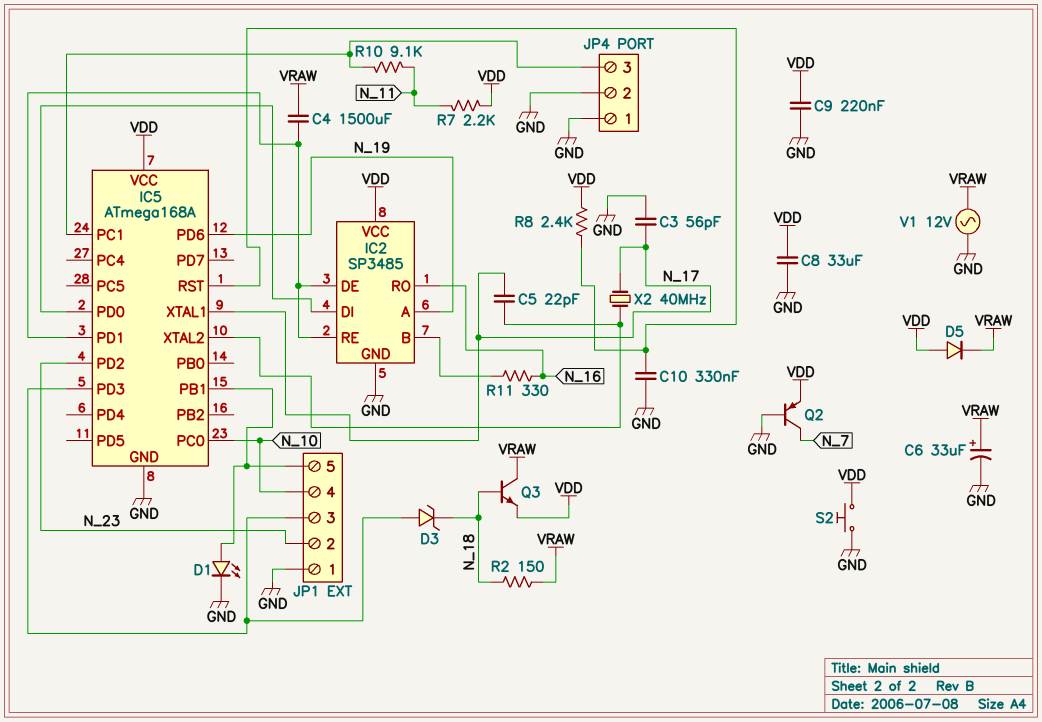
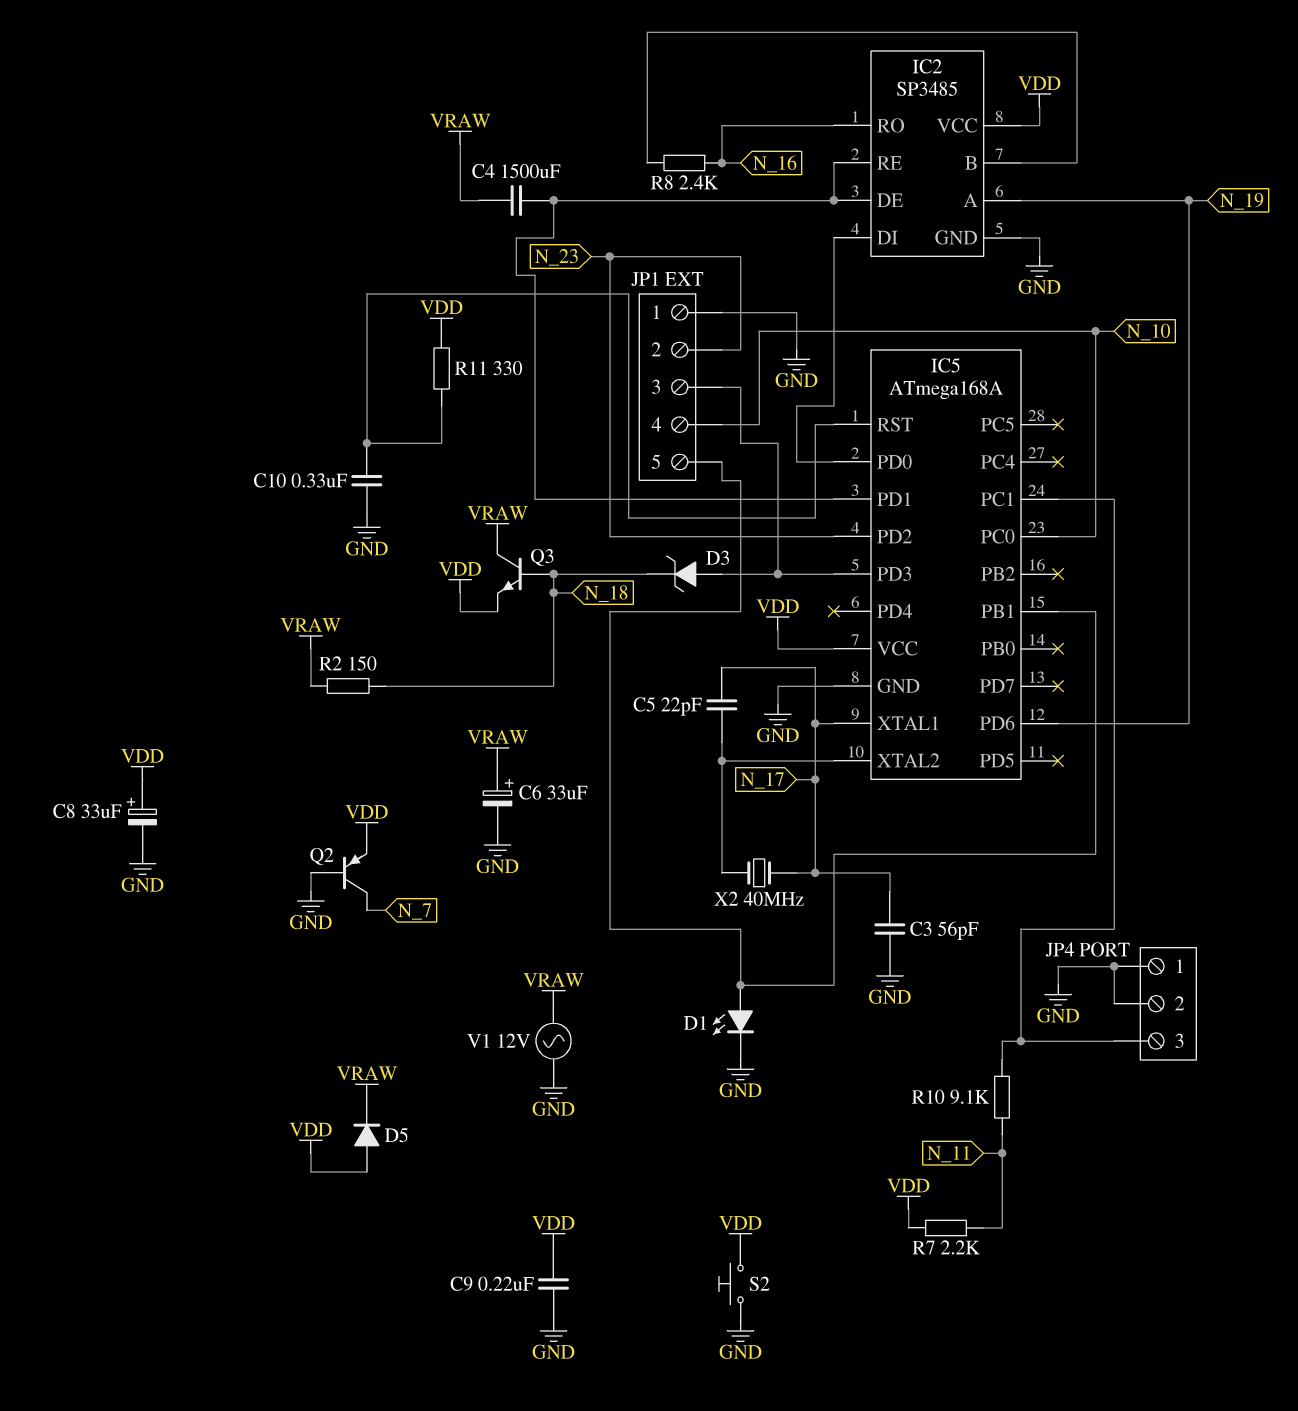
C8: 33uF (GND, VDD) -> 33uF (plus VDD, minus GND)
R8: 2.4k (IC5/RST, VDD) -> 2.4k (IC2/B, N_16)
R11: 330 (IC2/B, N_16) -> 330 (IC5/RST, VDD)

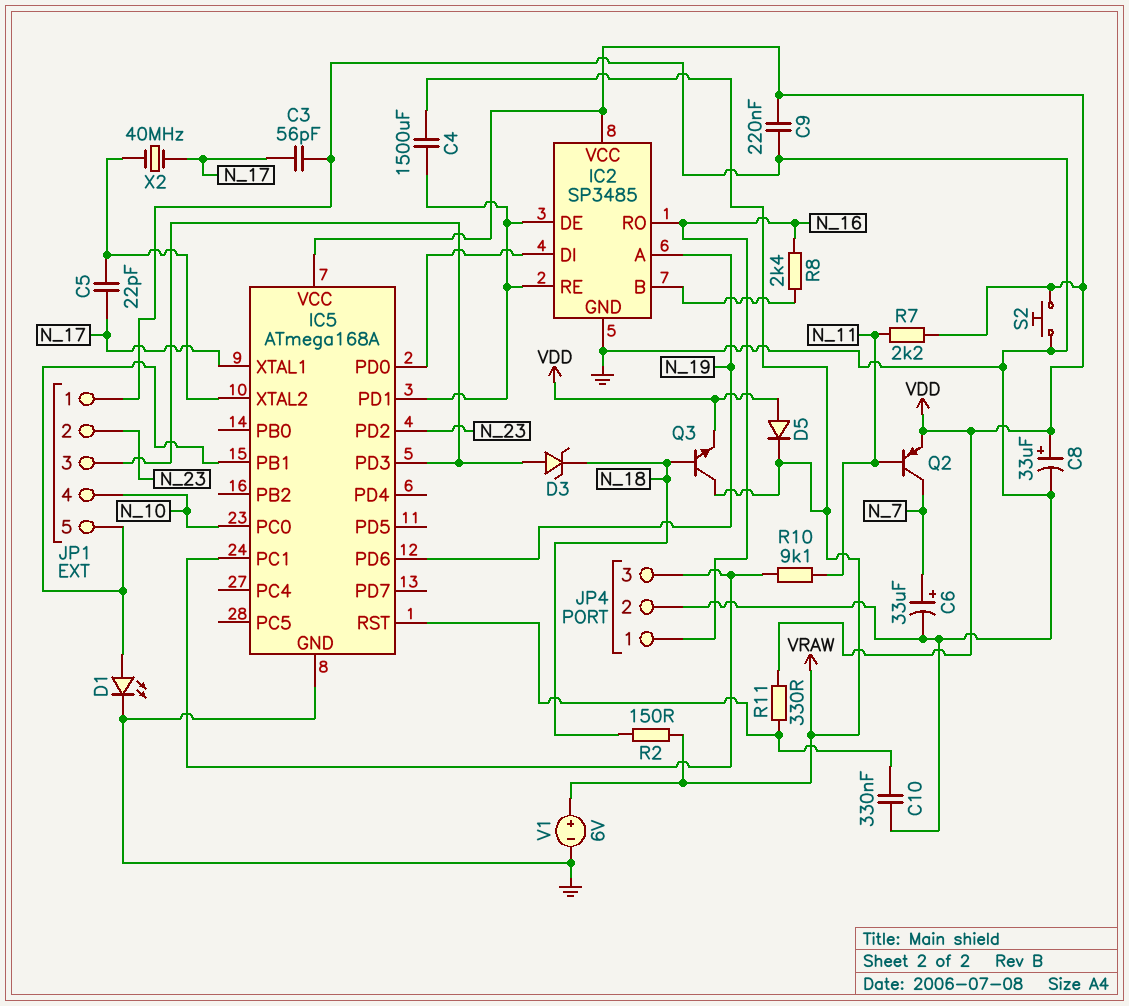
C6: 33uF (plus VRAW, minus GND) -> 33uF (plus N_7, minus GND)
JP4 pin 1: GND -> N_16
Q2: PNP (B GND, C N_7, E VDD) -> PNP (B N_11, C N_7, E VDD)
V1: AC 12V (GND, VRAW) -> 6V (plus VRAW, minus GND)

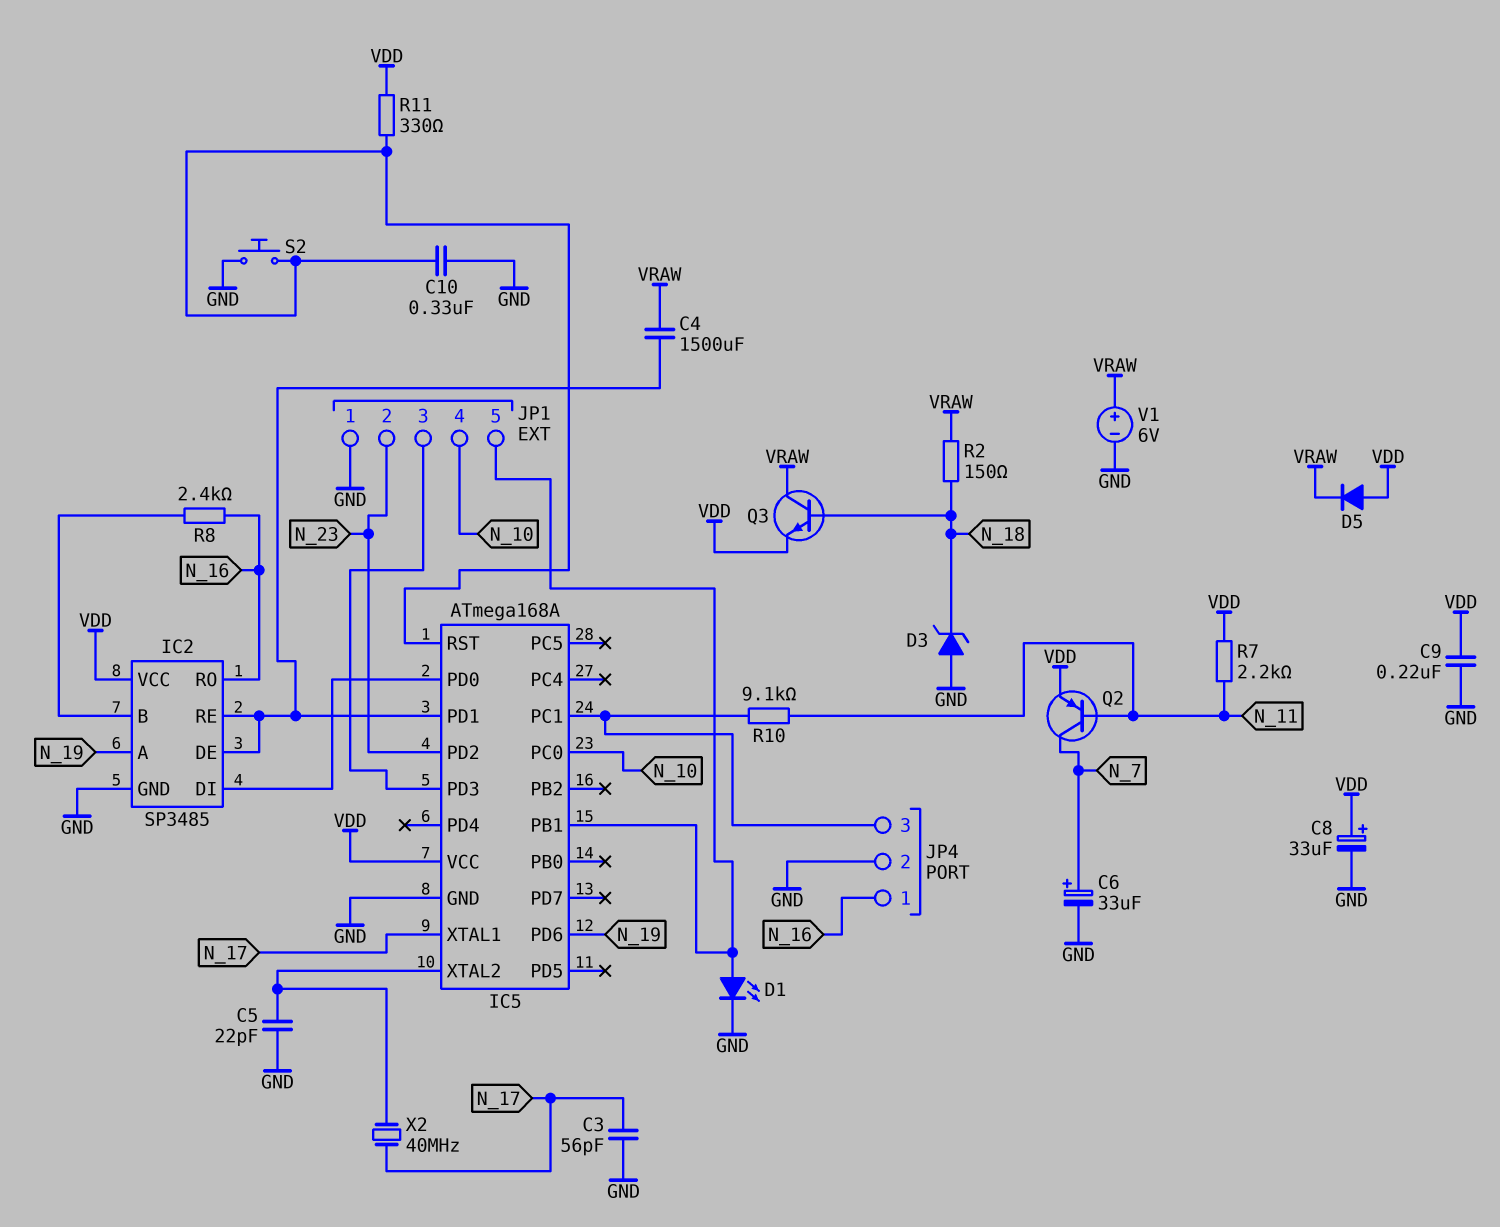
C5: 22pF (IC5/XTAL2, N_17) -> 22pF (GND, IC5/XTAL2)
D3: zener (A IC5/PD3, K N_18) -> zener (A GND, K N_18)
S2: button (GND, VDD) -> button (GND, IC5/RST)

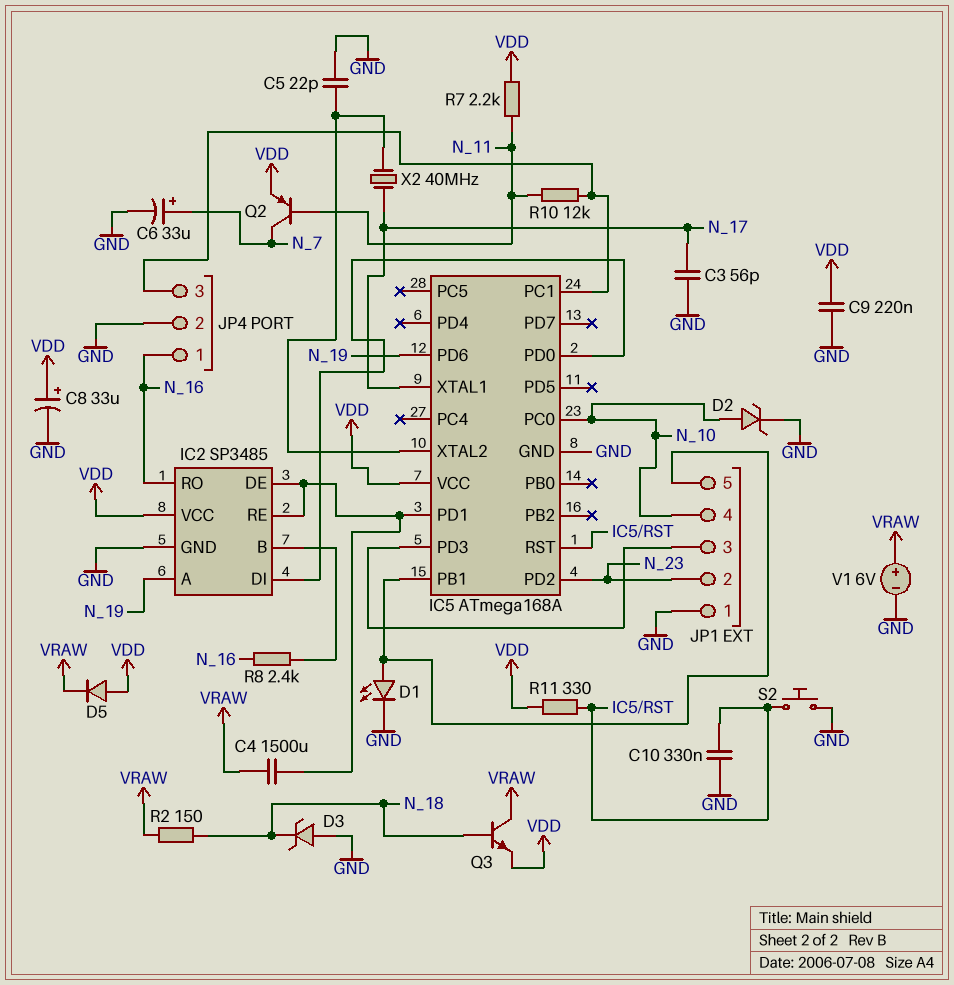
D2: none -> zener (A N_10, K GND)
R10: 9.1k (IC5/PC1, N_11) -> 12k (IC5/PC1, N_11)

